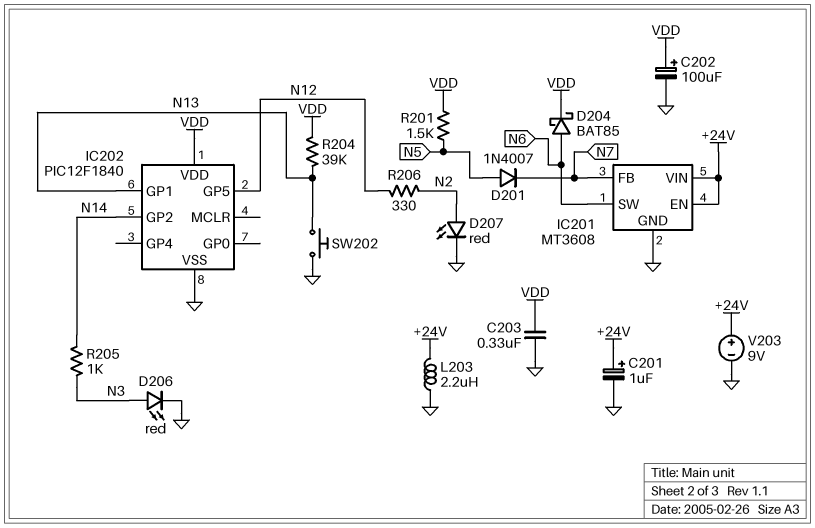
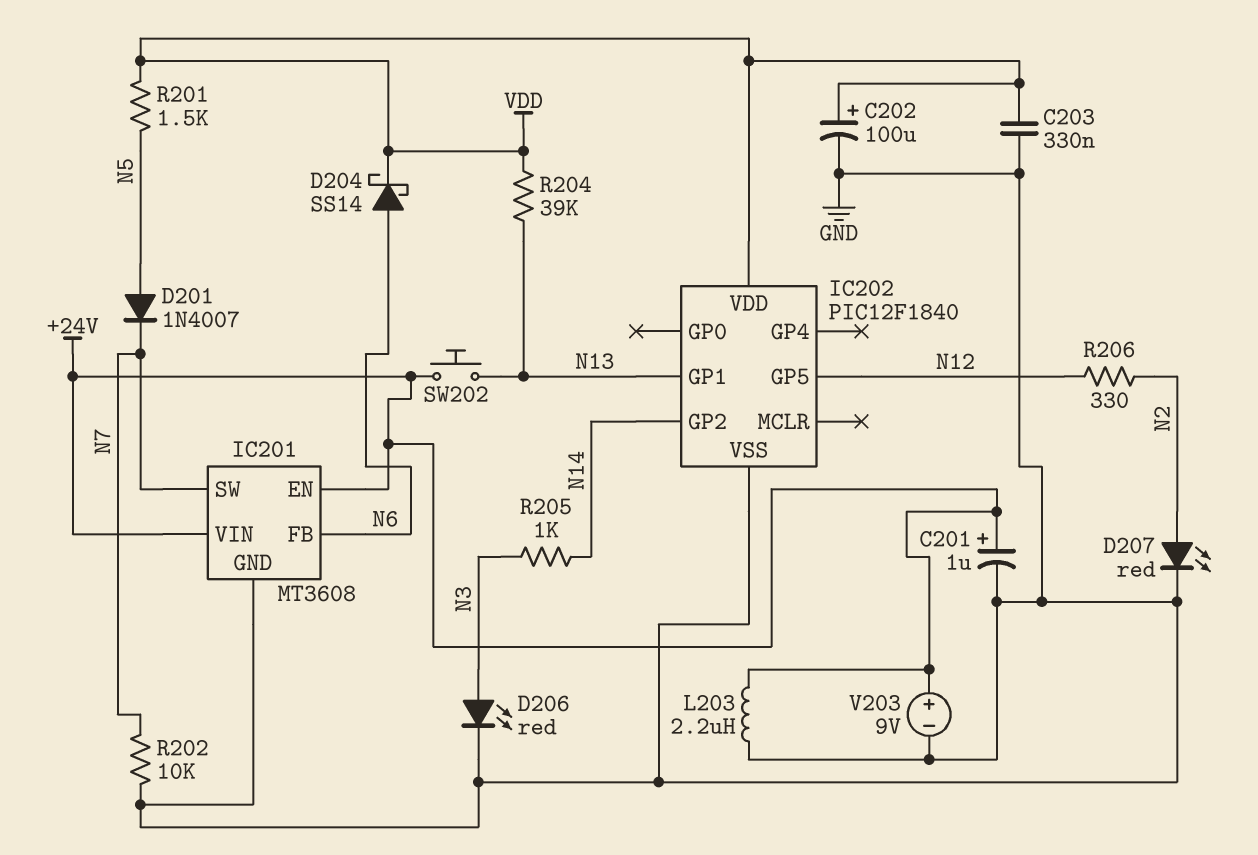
D204: schottky BAT85 (A N6, K VDD) -> schottky SS14 (A N6, K VDD)
IC201 pin FB: N7 -> N6
IC201 pin SW: N6 -> N7
R202: none -> 10k (GND, N7)
SW202: button (GND, N13) -> button (+24V, N13)

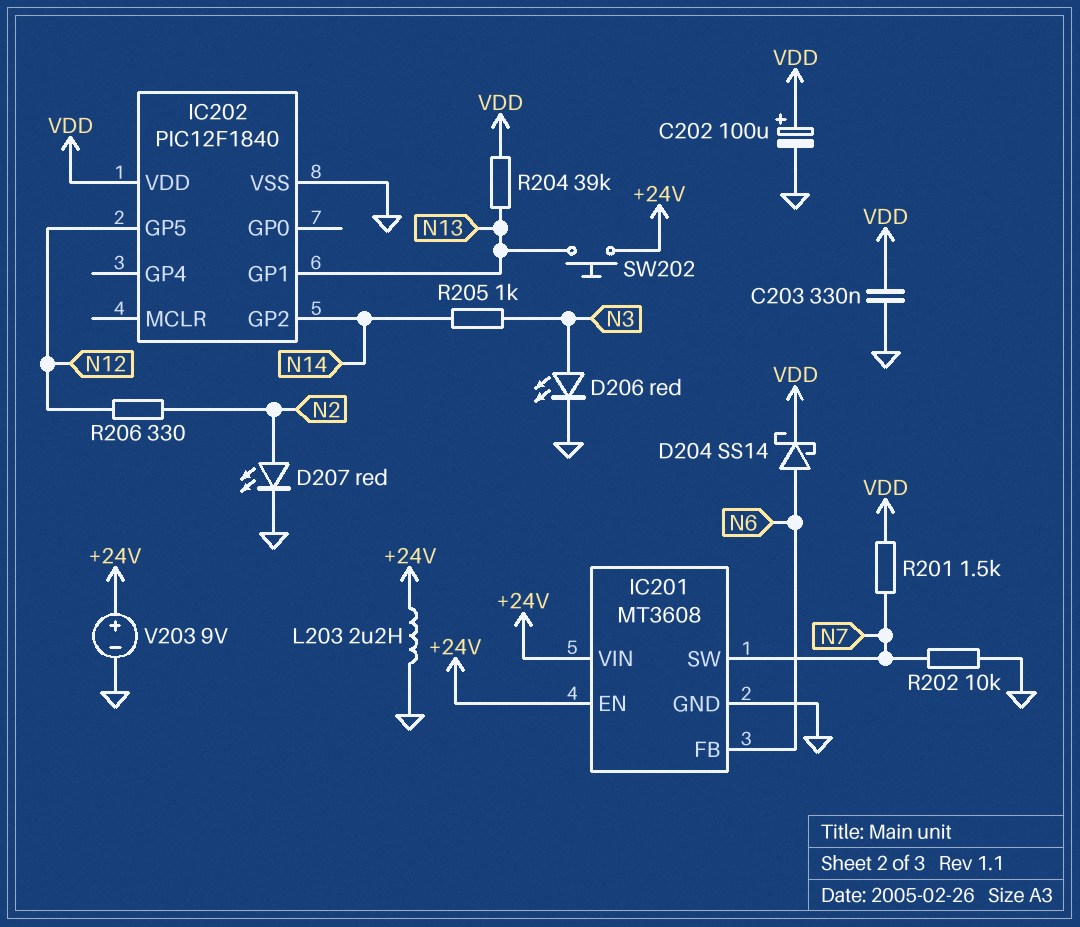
C201: 1uF (plus +24V, minus GND) -> none
D201: diode 1N4007 (A N5, K N7) -> none
R201: 1.5k (N5, VDD) -> 1.5k (N7, VDD)

